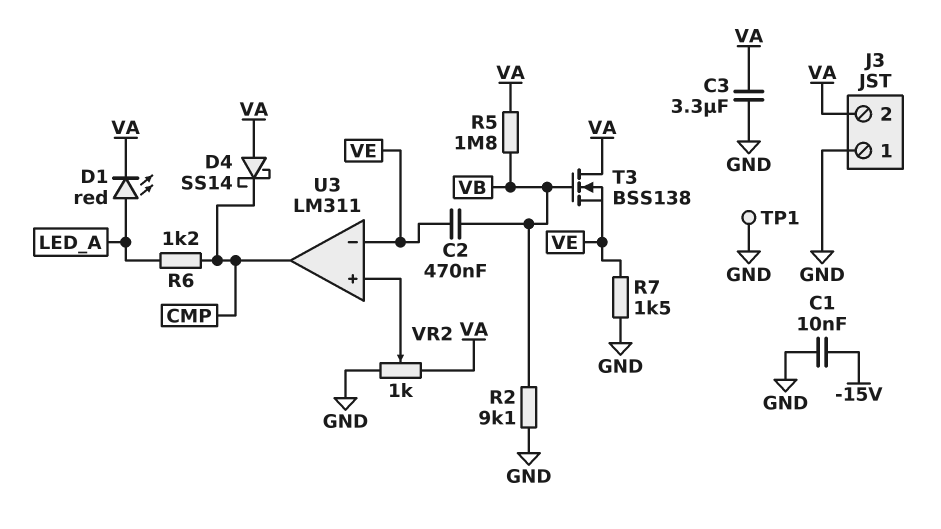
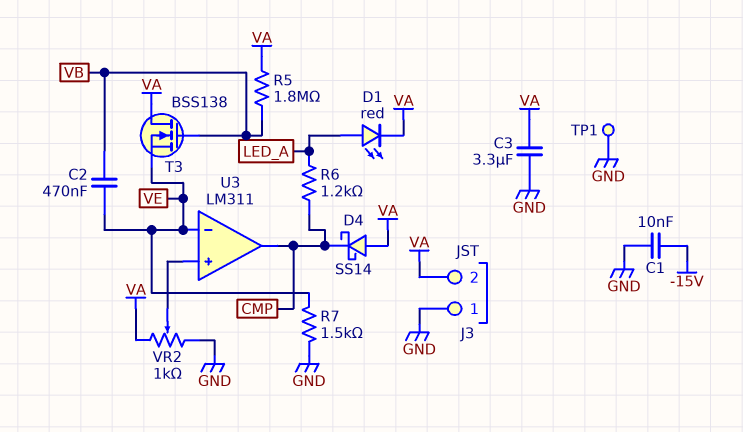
R2: 9.1k (GND, VB) -> none

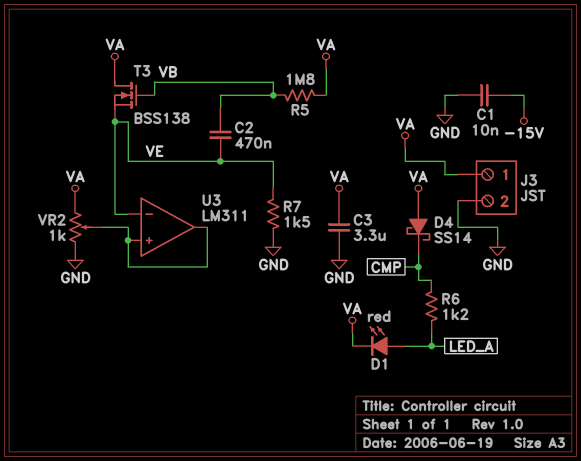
J3 pin 1: GND -> VA
J3 pin 2: VA -> GND
TP1: test point (GND) -> none
U3 pin out: CMP -> U3/in+

